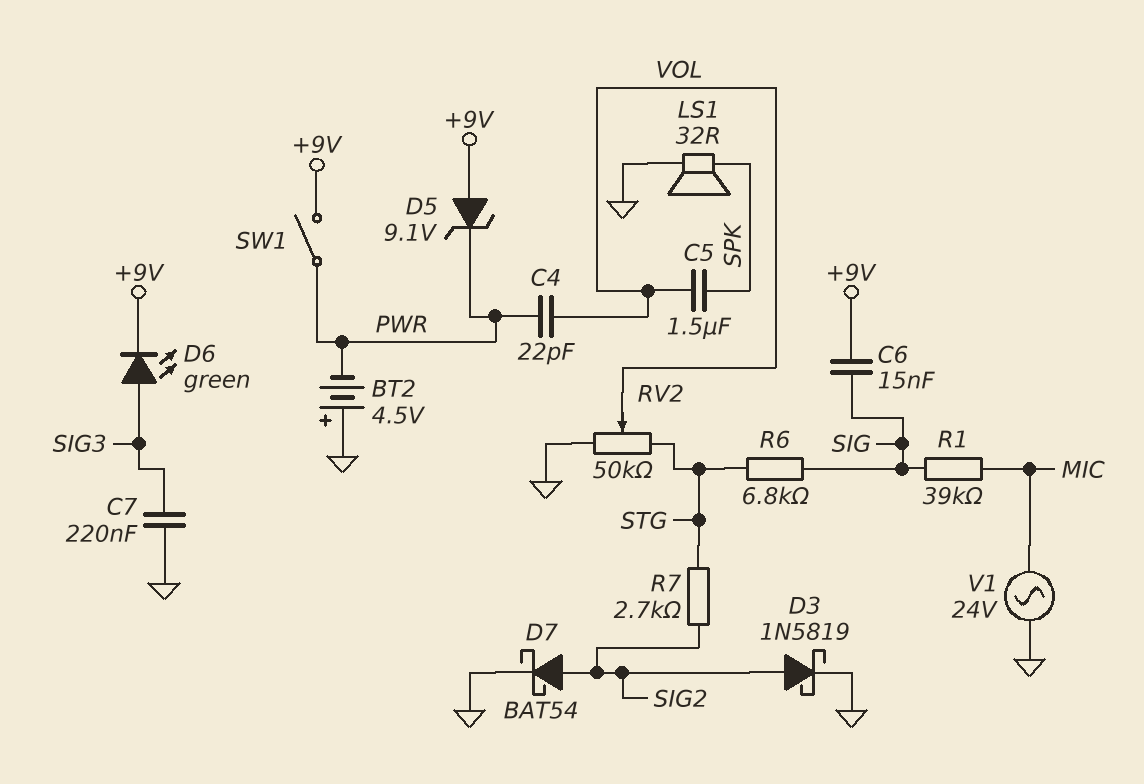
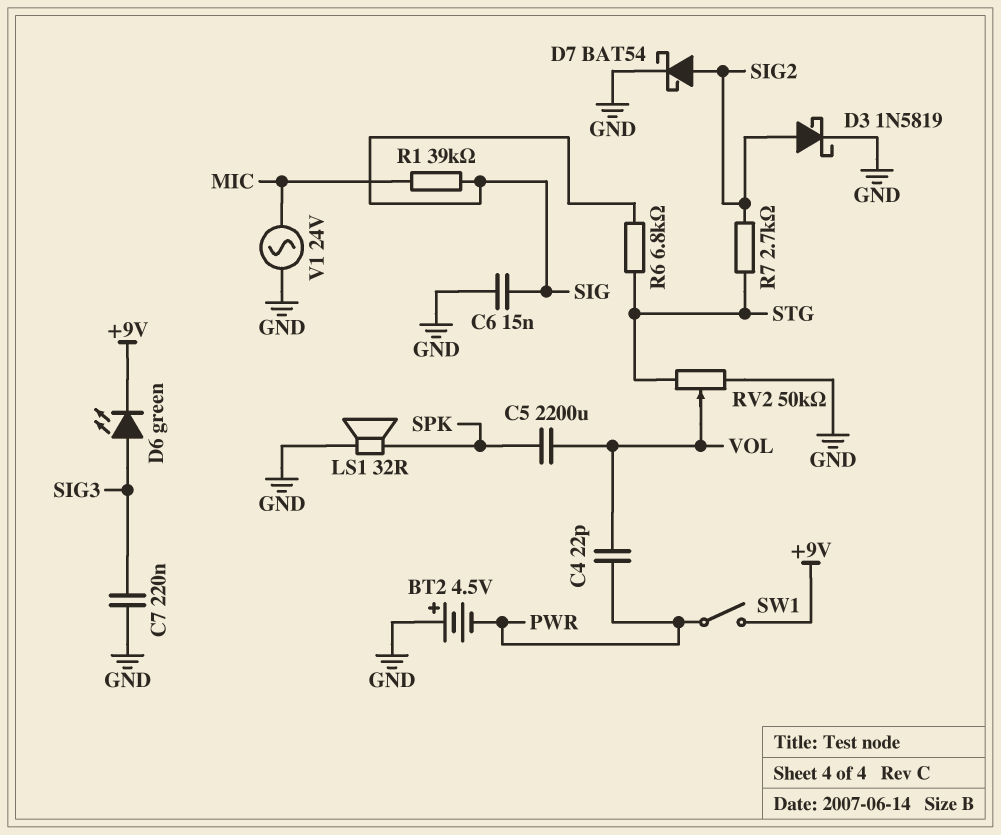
C5: 1.5uF (SPK, VOL) -> 2200uF (SPK, VOL)
C6: 15nF (+9V, SIG) -> 15nF (GND, SIG)
D5: zener 9.1V (A +9V, K PWR) -> none

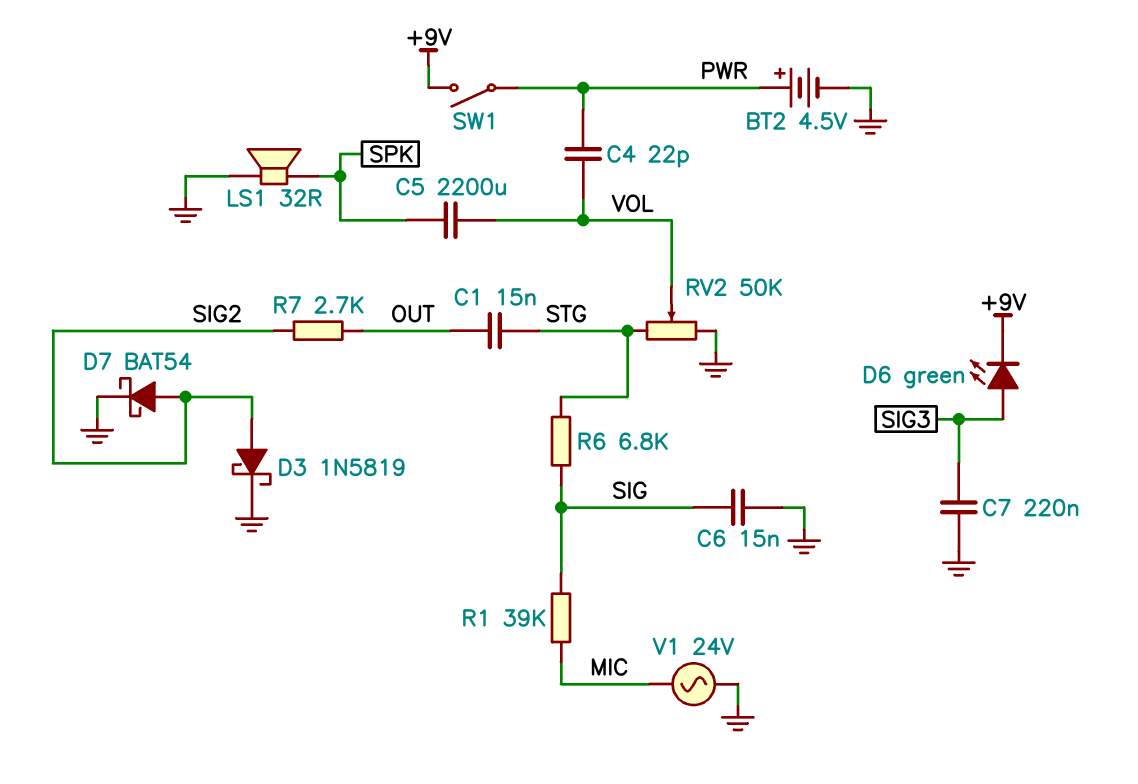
BT2: 4.5V (plus GND, minus PWR) -> 4.5V (plus PWR, minus GND)
C1: none -> 15nF (OUT, STG)
R7: 2.7k (SIG2, STG) -> 2.7k (OUT, SIG2)

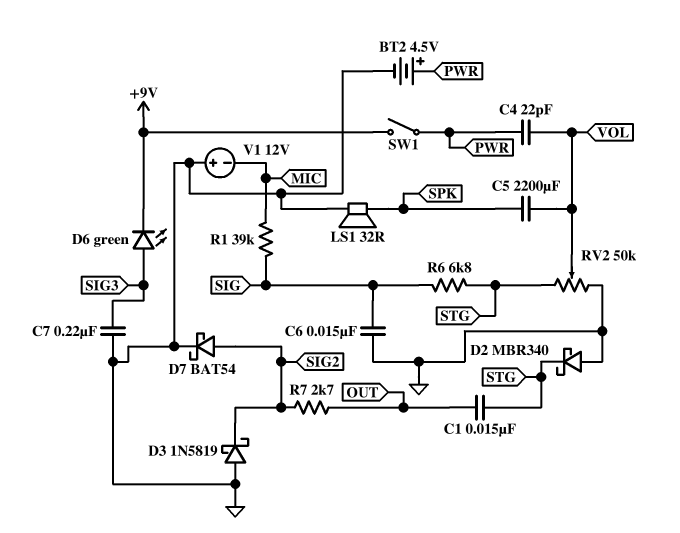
D2: none -> schottky MBR340 (A GND, K STG)
D3: schottky 1N5819 (A SIG2, K GND) -> schottky 1N5819 (A GND, K SIG2)
V1: AC 24V (GND, MIC) -> 12V (plus GND, minus MIC)

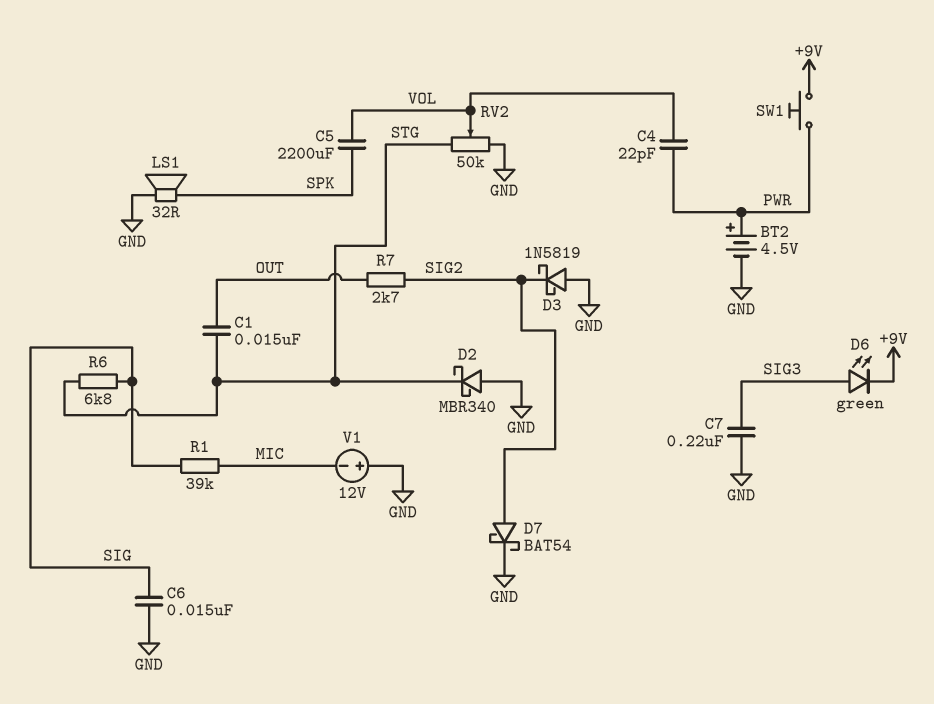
SW1: switch (+9V, PWR) -> button (+9V, PWR)

